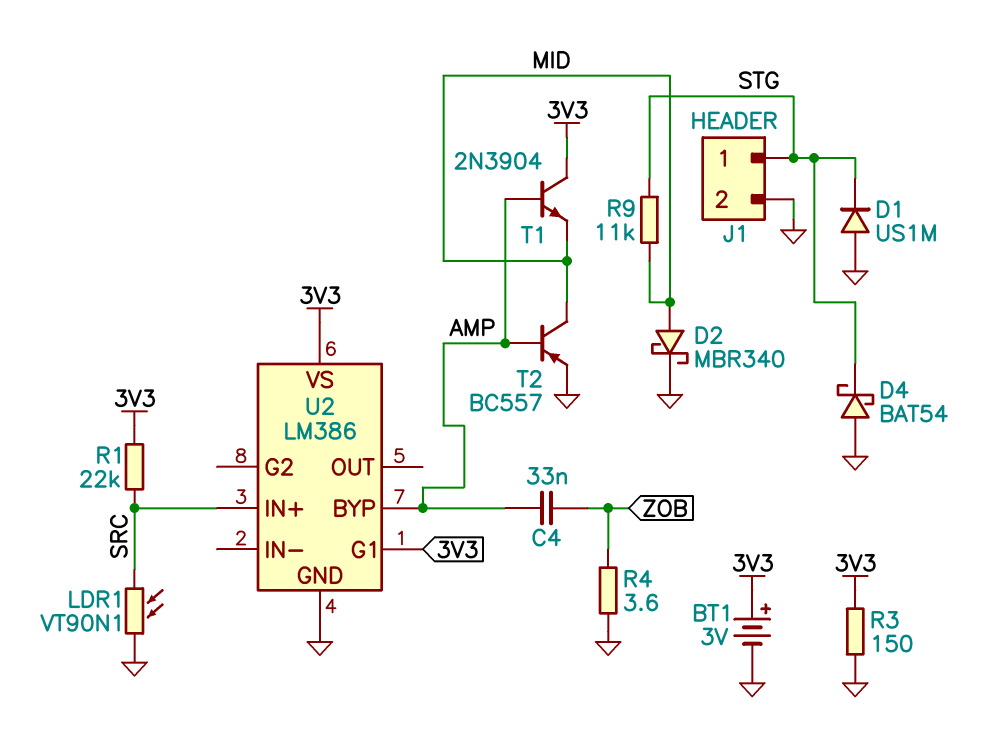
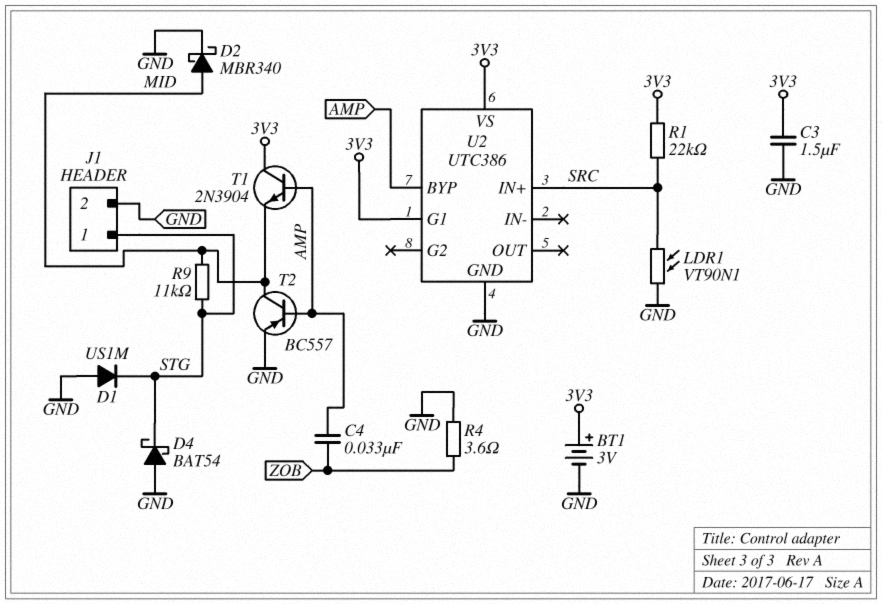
C3: none -> 1.5uF (3V3, GND)
R3: 150 (3V3, GND) -> none
U2: LM386 -> UTC386

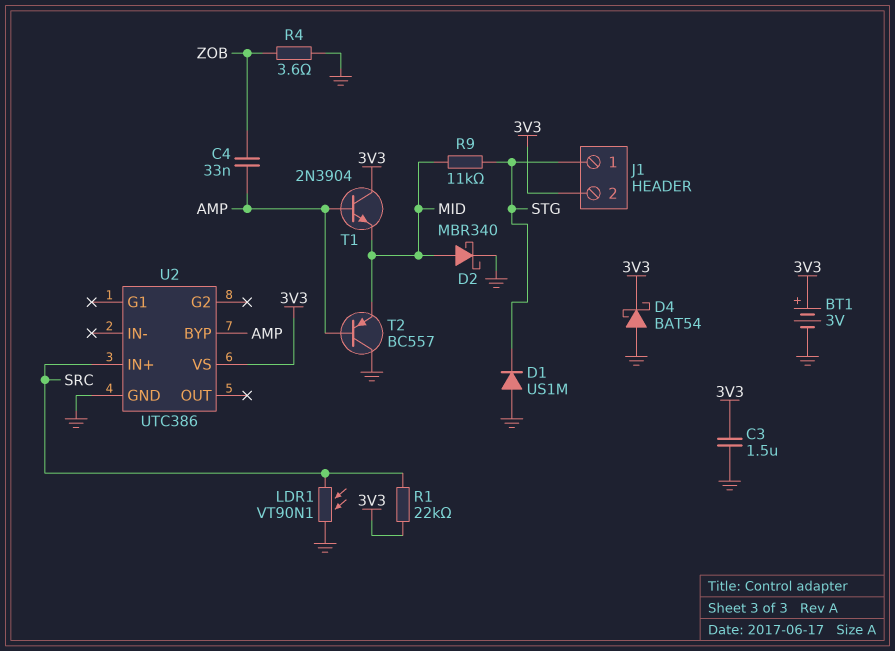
D4: schottky BAT54 (A GND, K STG) -> schottky BAT54 (A GND, K 3V3)
J1 pin 2: GND -> 3V3
T2: PNP BC557 (B AMP, C MID, E GND) -> PNP BC557 (B AMP, C GND, E MID)
U2 pin G1: 3V3 -> none

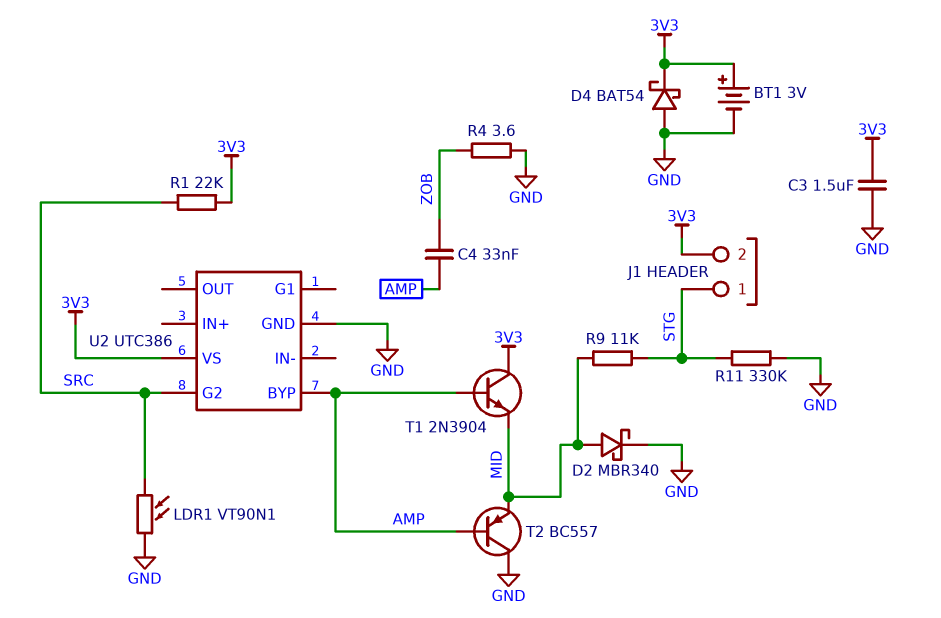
D1: diode US1M (A GND, K STG) -> none
R11: none -> 330k (GND, STG)
U2 pin G2: none -> SRC
U2 pin IN+: SRC -> none

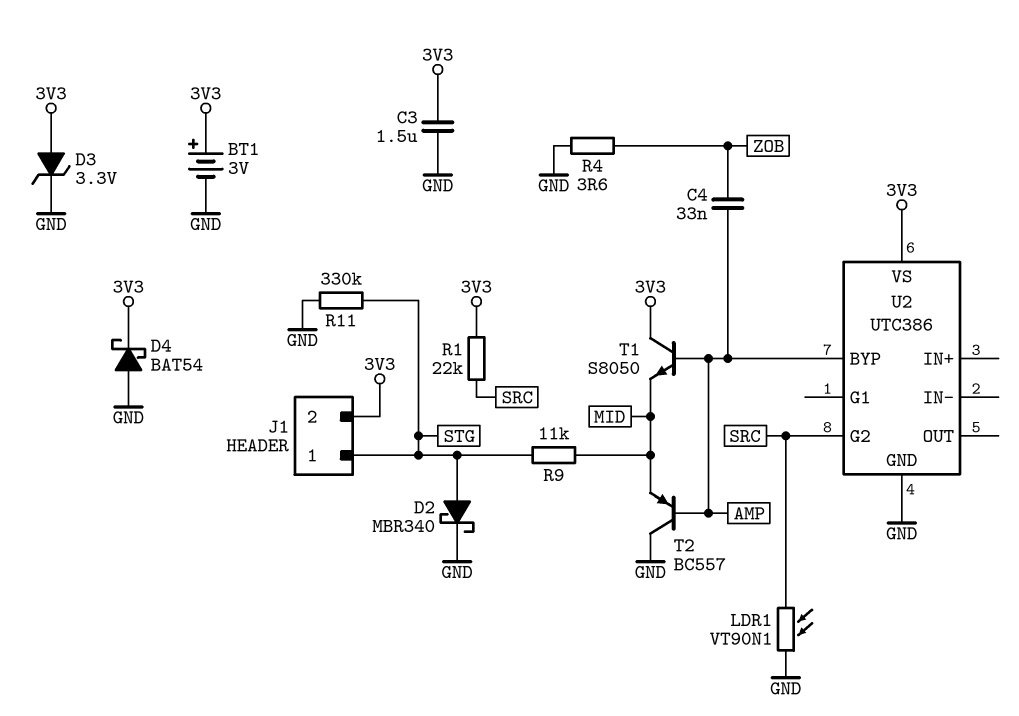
D2: schottky MBR340 (A MID, K GND) -> schottky MBR340 (A STG, K GND)
D3: none -> zener 3.3V (A 3V3, K GND)
T1: NPN 2N3904 (B AMP, C 3V3, E MID) -> NPN S8050 (B AMP, C 3V3, E MID)

